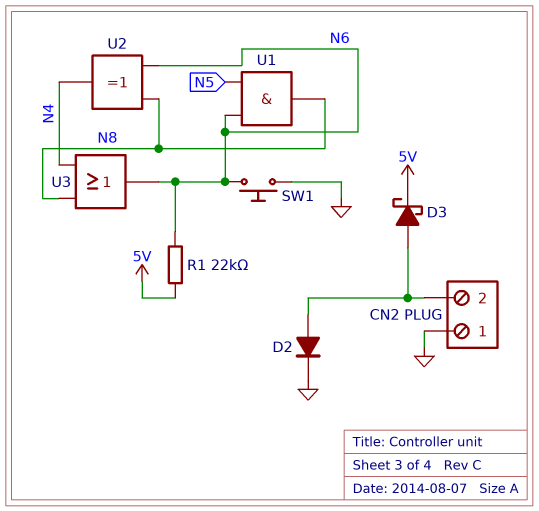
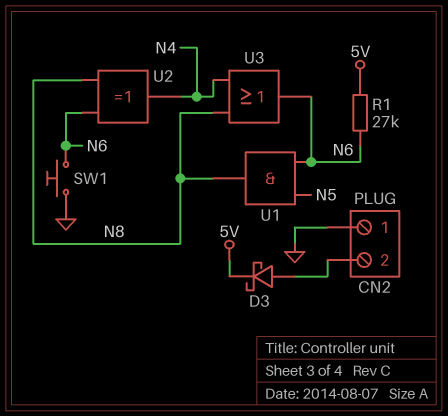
D2: diode (A CN2/2, K GND) -> none
R1: 22k (5V, N6) -> 27k (5V, N6)

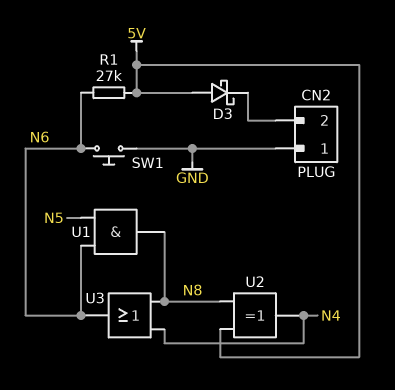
D3: schottky (A CN2/2, K 5V) -> schottky (A 5V, K CN2/2)
U2: XOR (in N6, in N8, out N4) -> XOR (in 5V, in N8, out N4)

